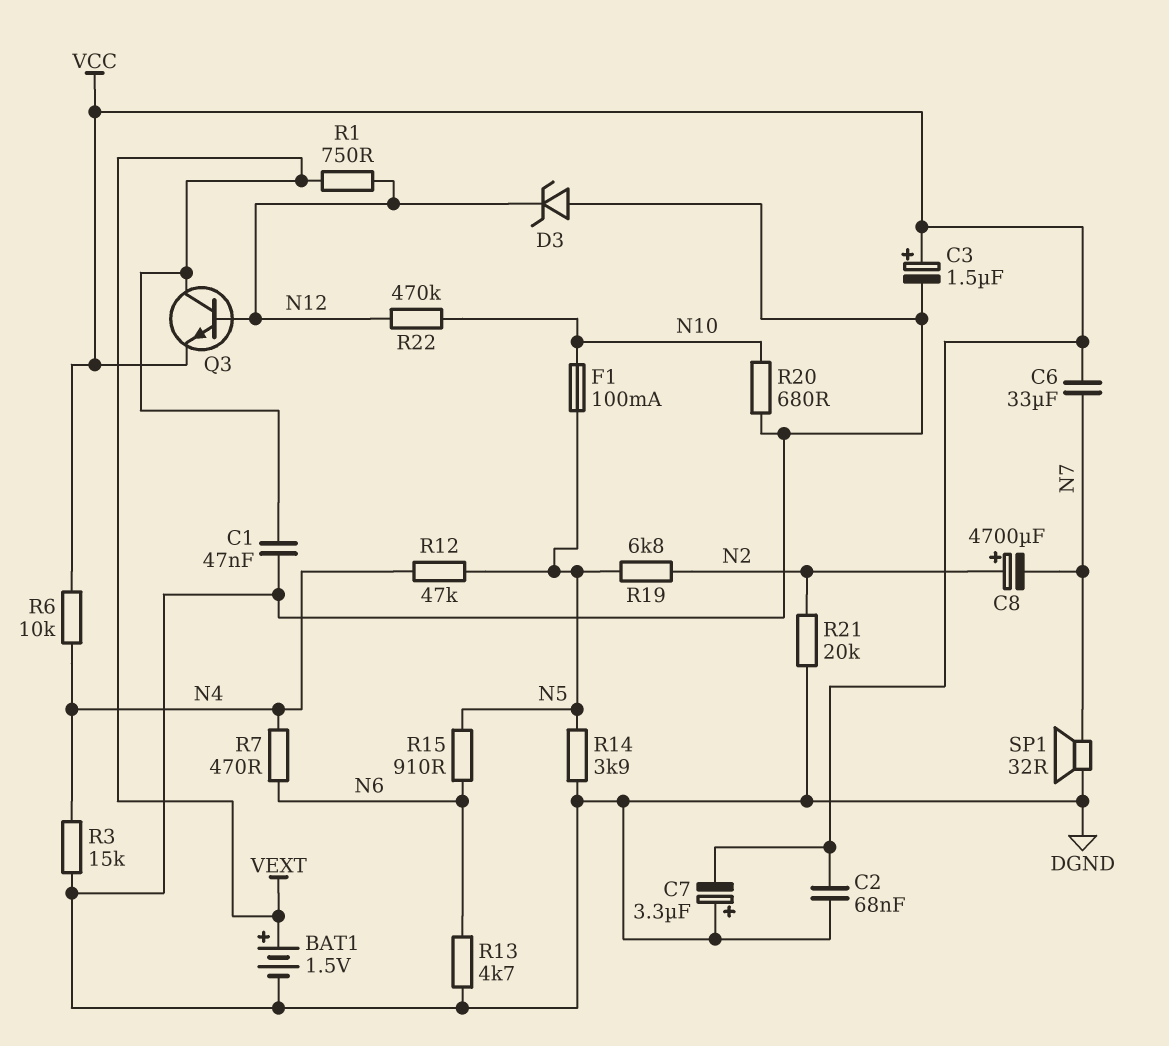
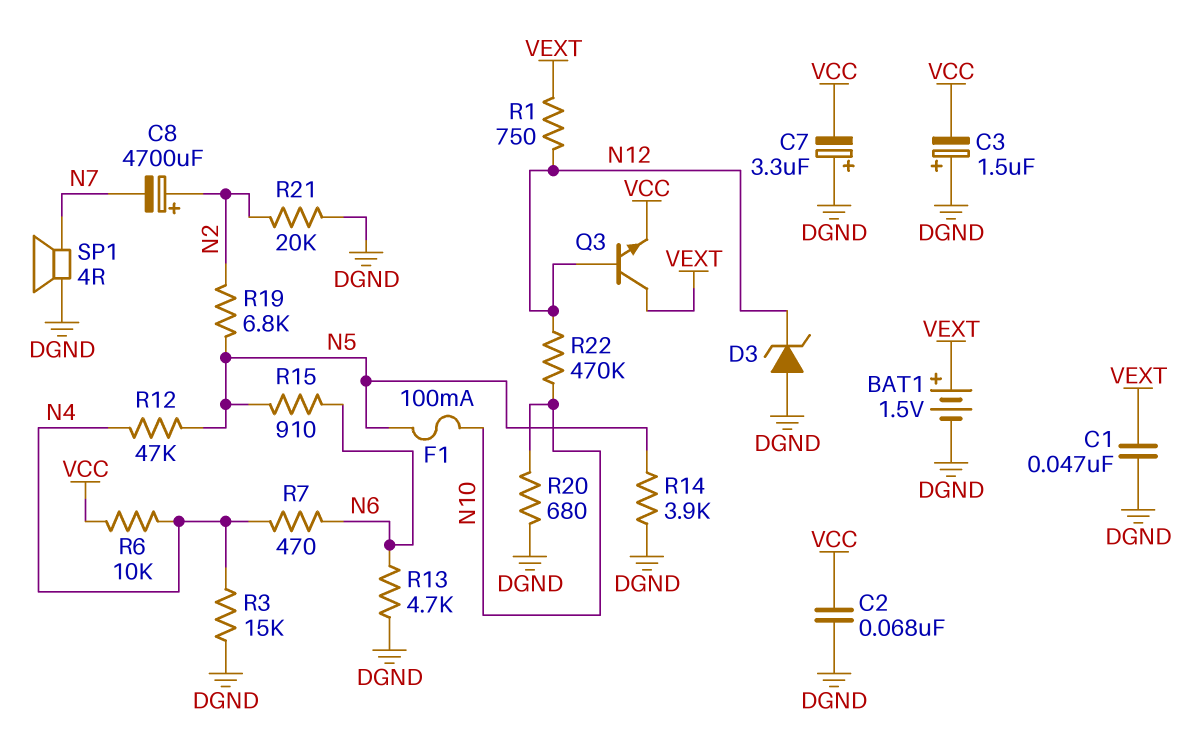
C3: 1.5uF (plus VCC, minus DGND) -> 1.5uF (plus DGND, minus VCC)
C6: 33uF (N7, VCC) -> none
SP1: speaker 32R (DGND, N7) -> speaker 4R (DGND, N7)

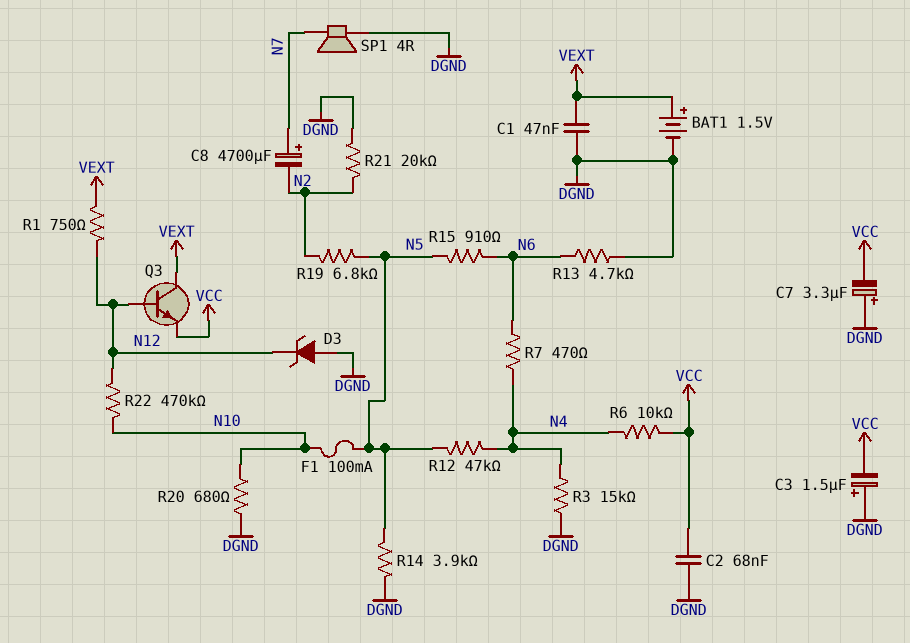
C8: 4700uF (plus N2, minus N7) -> 4700uF (plus N7, minus N2)

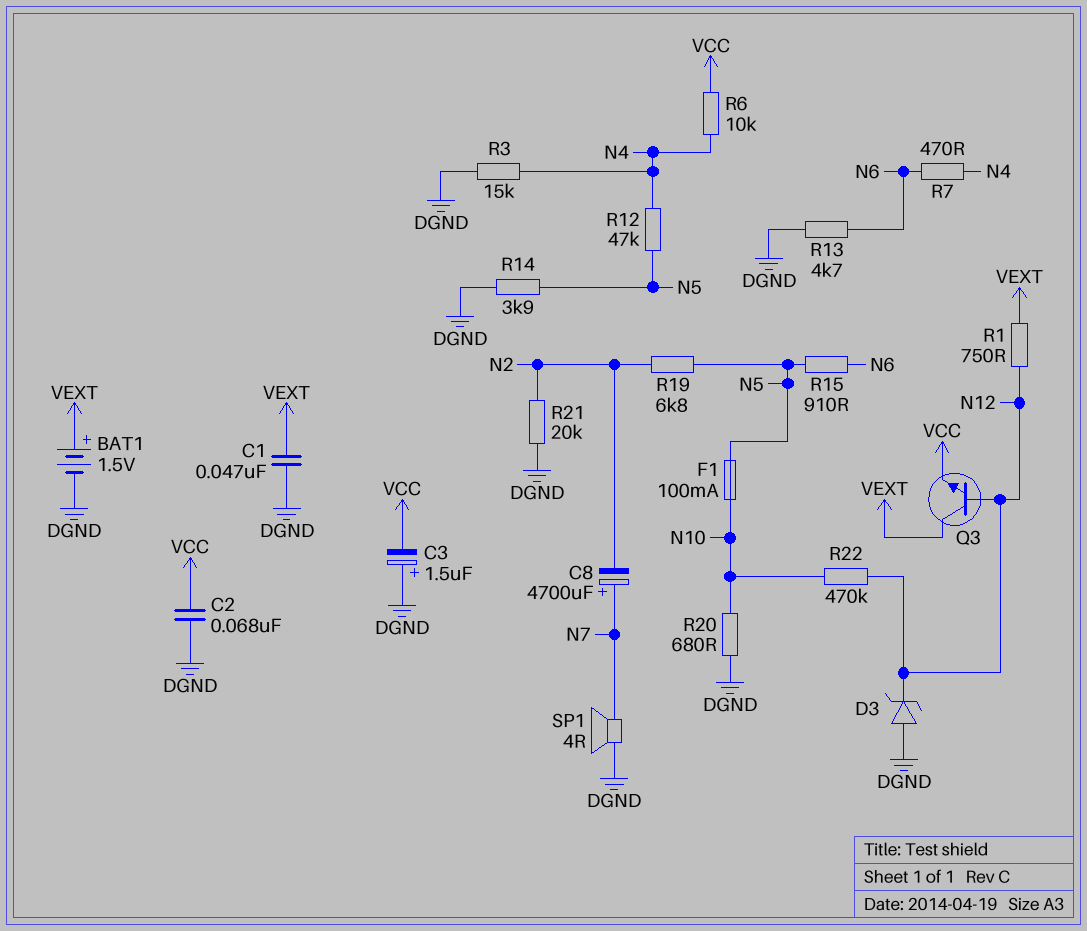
C7: 3.3uF (plus DGND, minus VCC) -> none

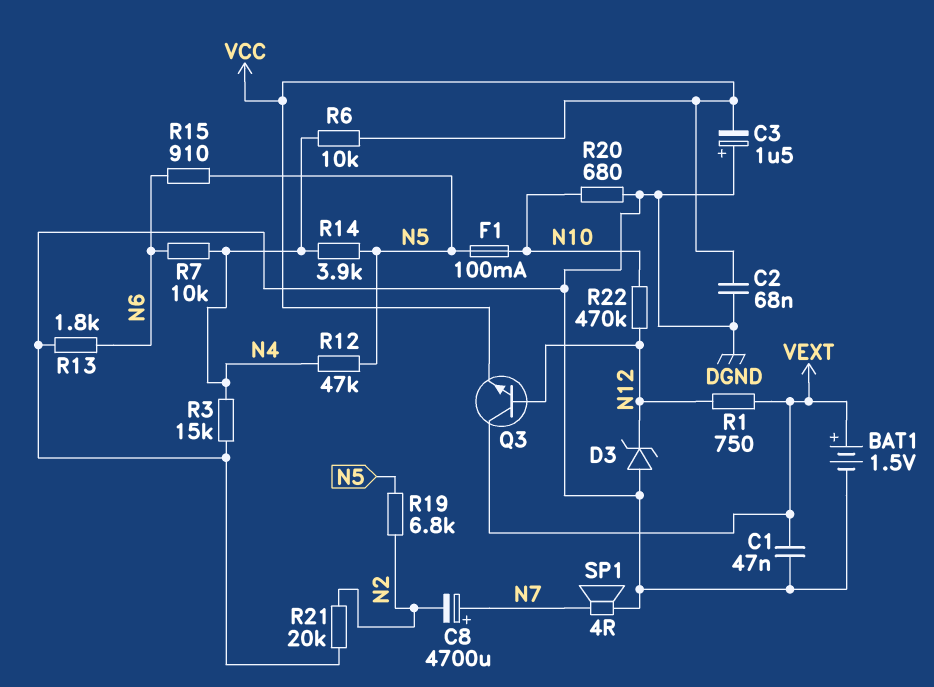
R7: 470 (N4, N6) -> 10k (N4, N6)
R13: 4.7k (DGND, N6) -> 1.8k (DGND, N6)
R14: 3.9k (DGND, N5) -> 3.9k (N4, N5)

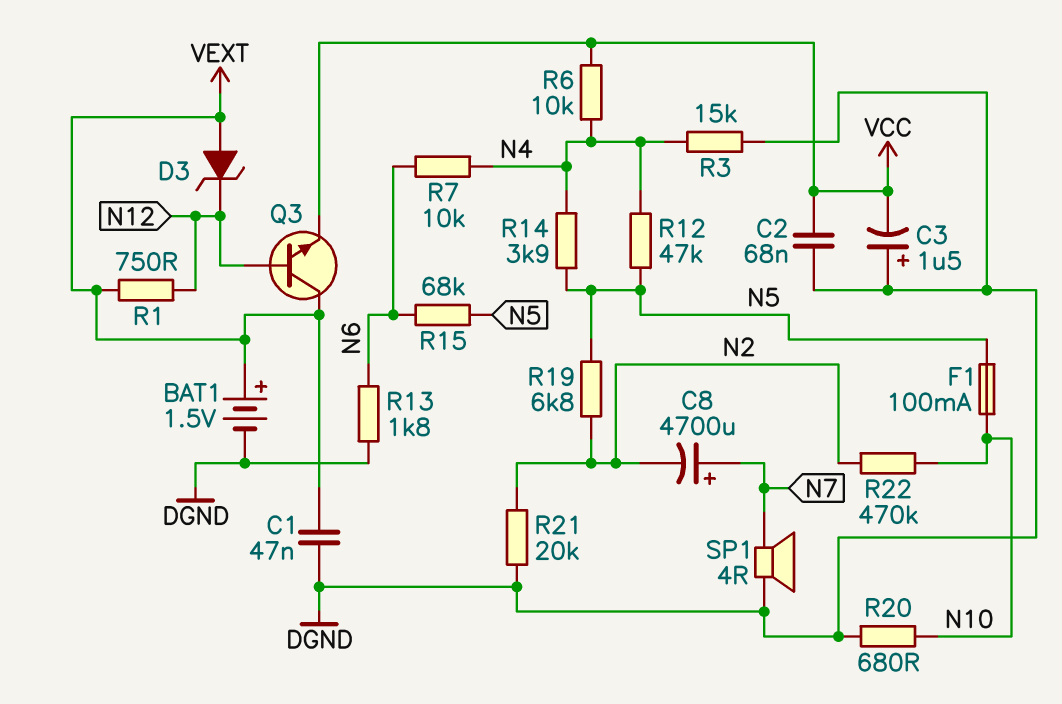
D3: zener (A DGND, K N12) -> zener (A VEXT, K N12)
R15: 910 (N5, N6) -> 68k (N5, N6)
R22: 470k (N10, N12) -> 470k (N2, N10)

